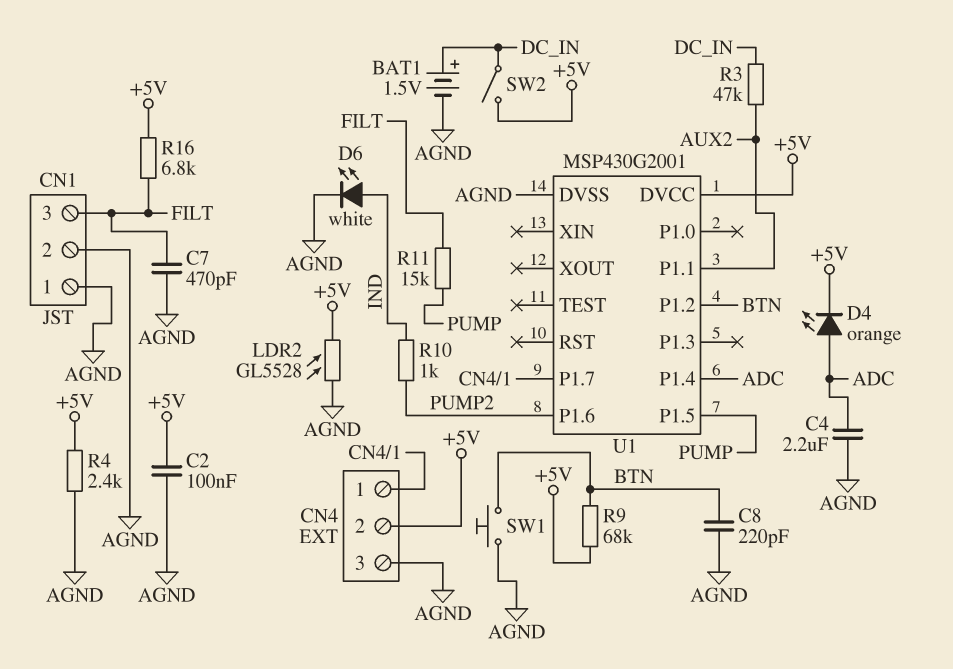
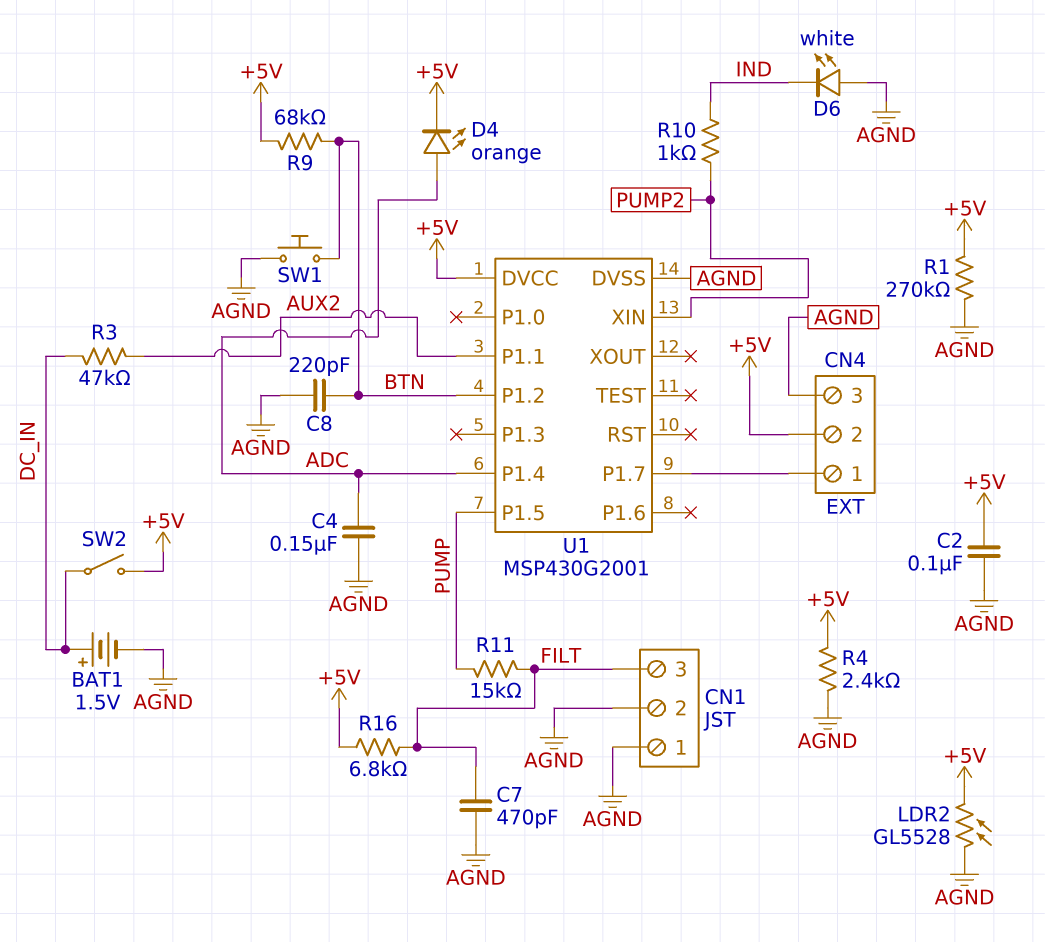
C4: 2.2uF (ADC, AGND) -> 150nF (ADC, AGND)
D6: LED white (A IND, K AGND) -> LED white (A AGND, K IND)
R1: none -> 270k (+5V, AGND)
U1 pin P1.6: PUMP2 -> none
U1 pin XIN: none -> PUMP2

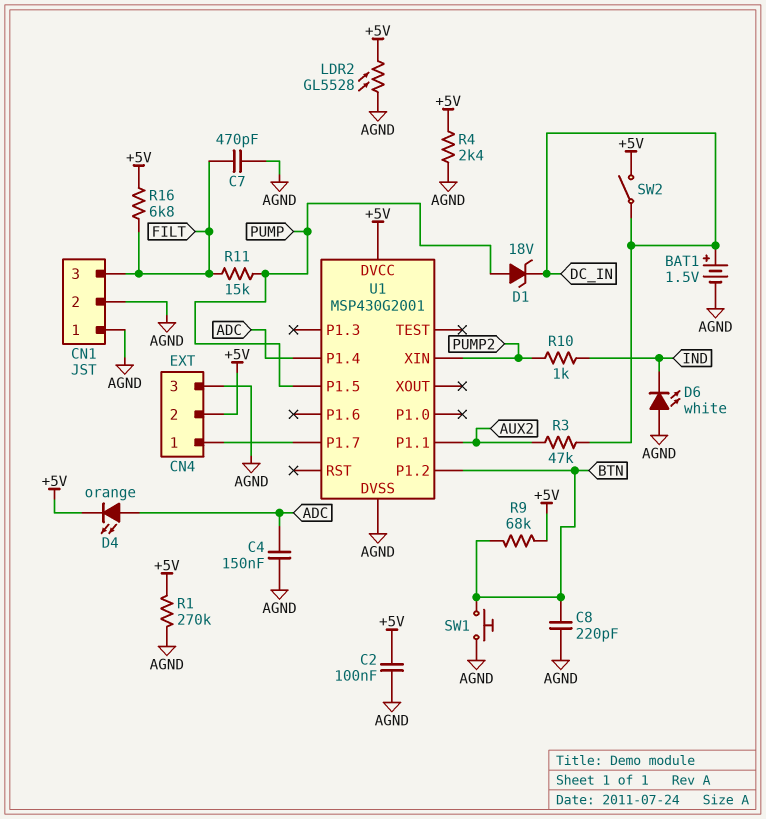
D1: none -> zener 18V (A PUMP, K DC_IN)

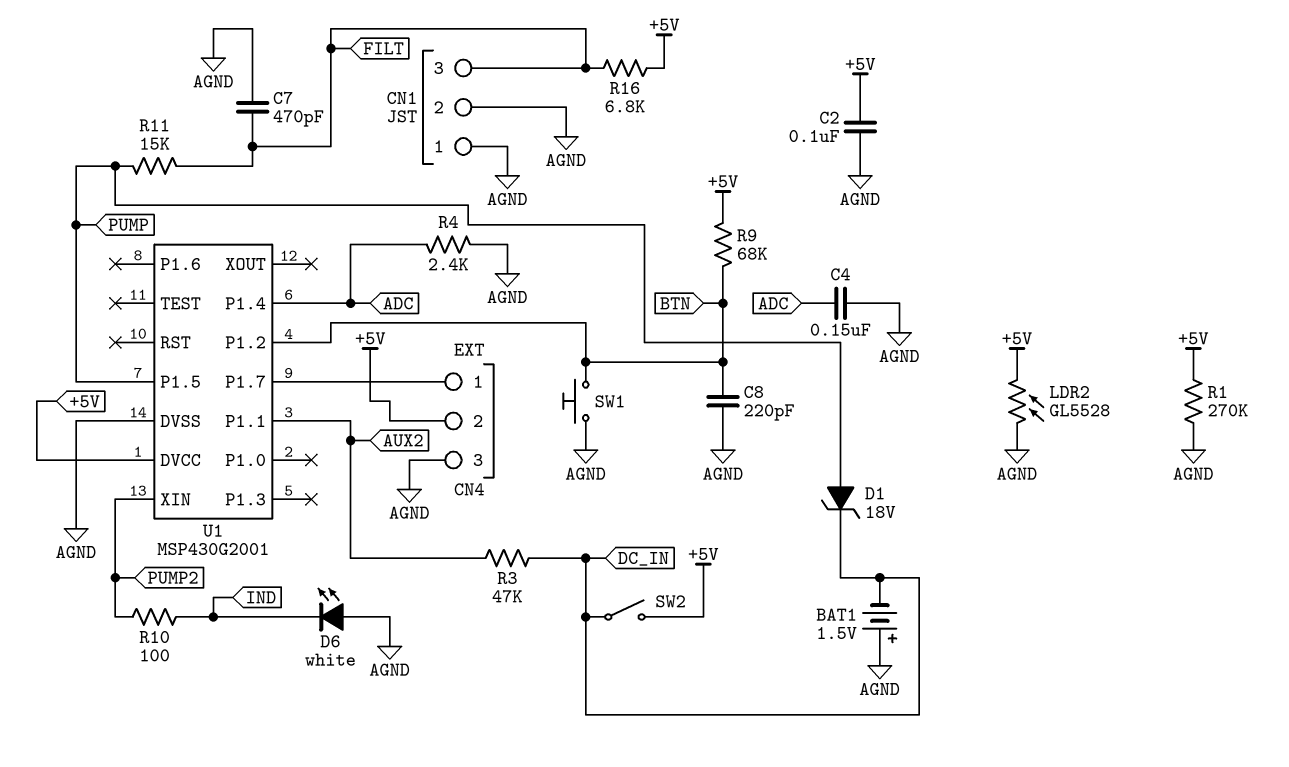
BAT1: 1.5V (plus DC_IN, minus AGND) -> 1.5V (plus AGND, minus DC_IN)
D4: LED orange (A ADC, K +5V) -> none
R4: 2.4k (+5V, AGND) -> 2.4k (ADC, AGND)
R10: 1k (IND, PUMP2) -> 100 (IND, PUMP2)

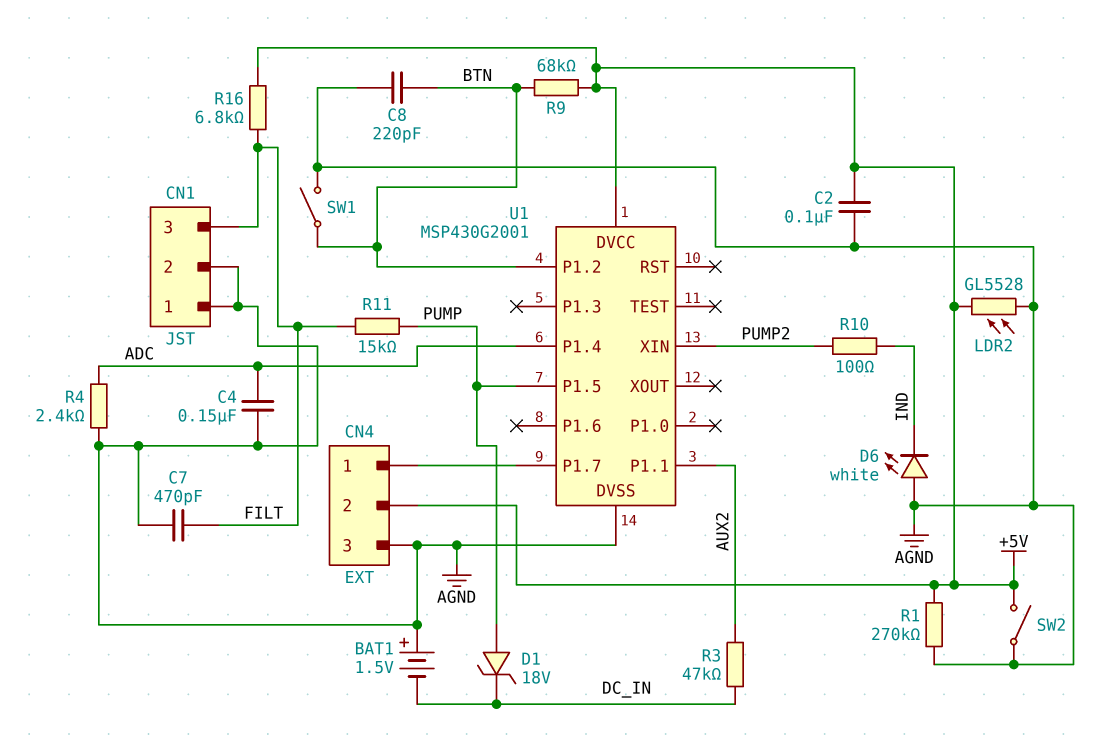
SW1: button (AGND, BTN) -> switch (AGND, BTN)
SW2: switch (+5V, DC_IN) -> switch (+5V, AGND)

